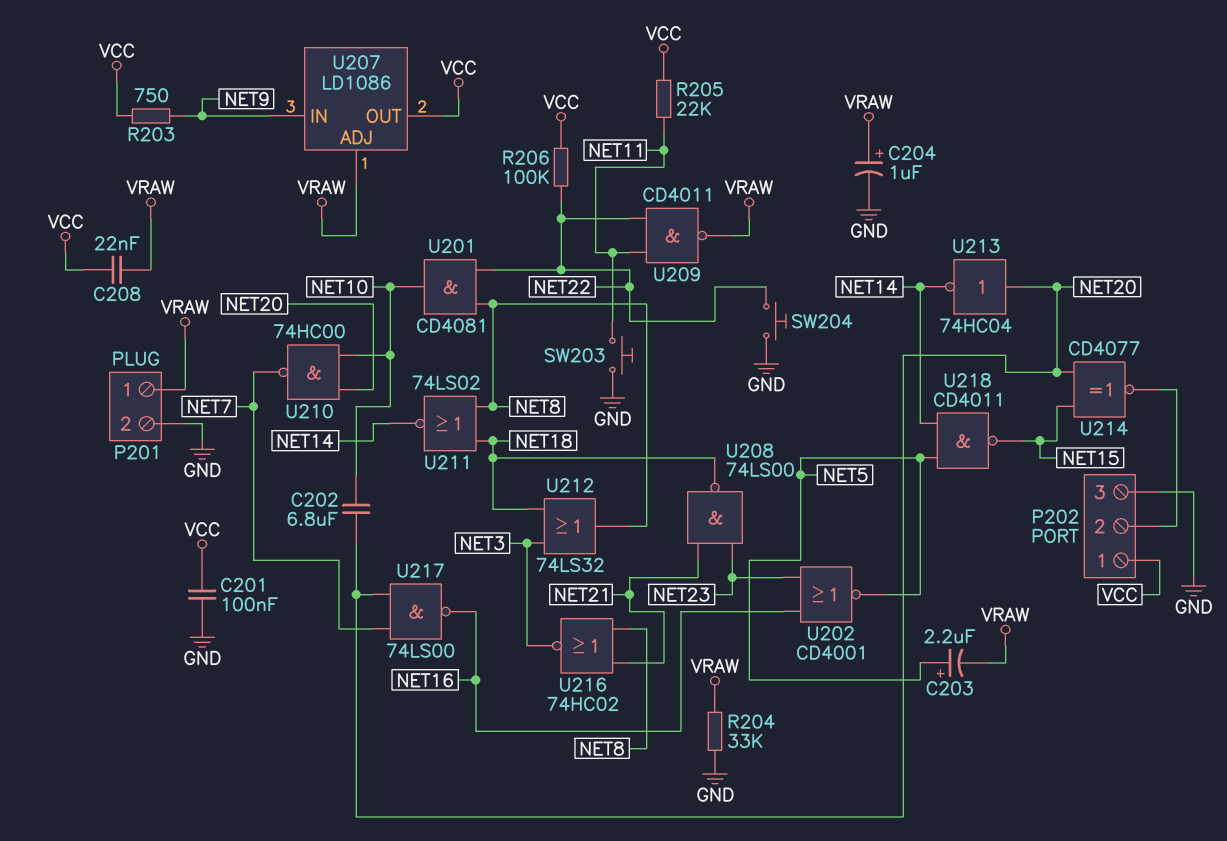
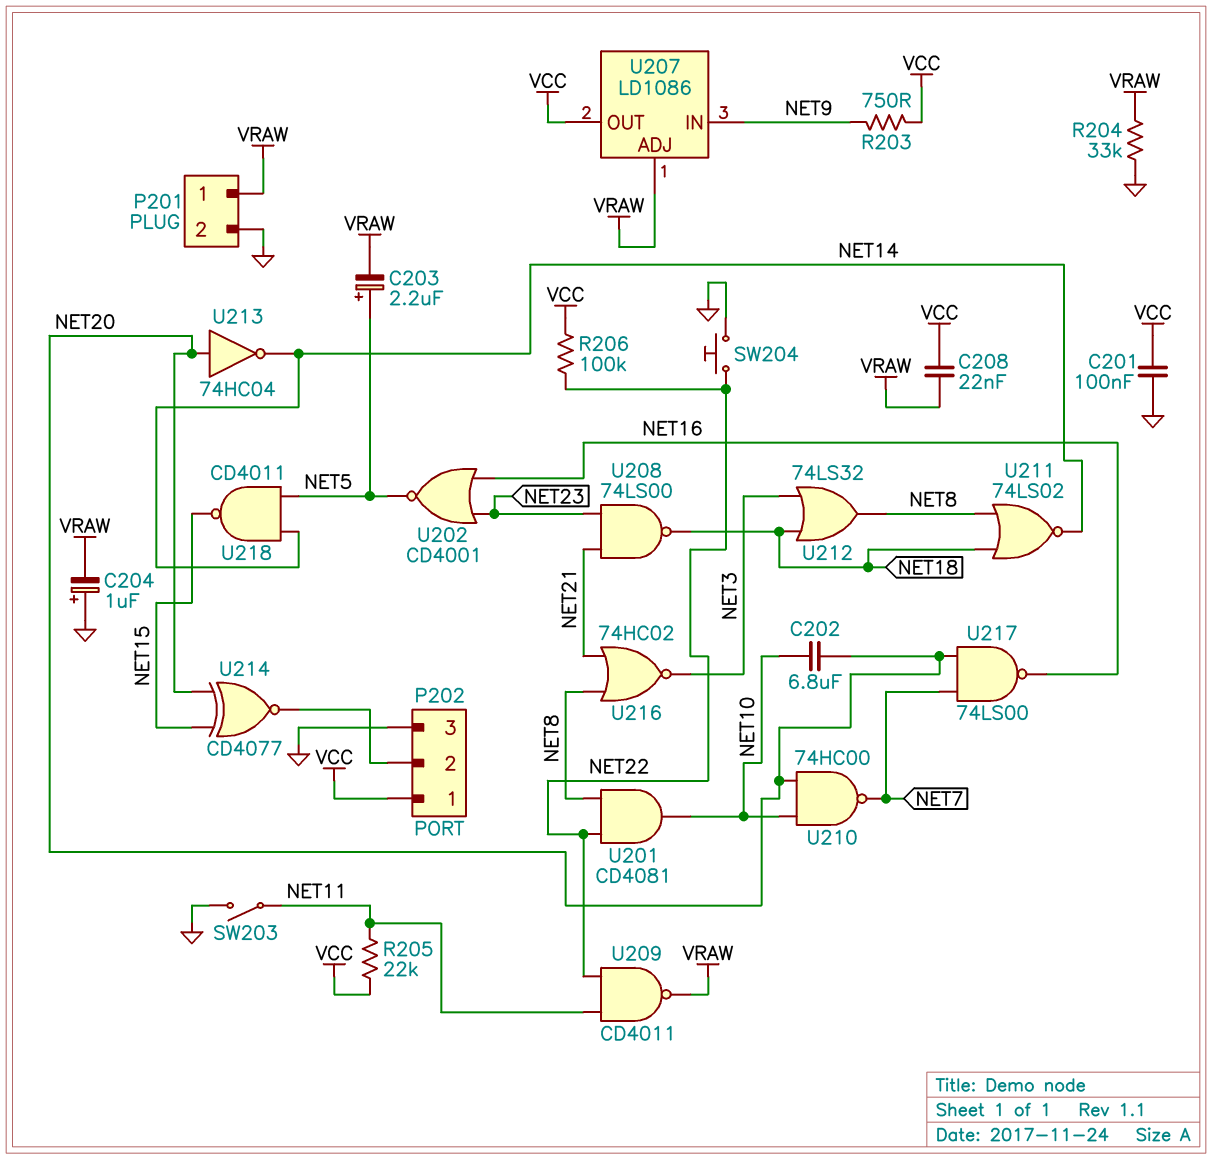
C204: 1uF (plus VRAW, minus GND) -> 1uF (plus GND, minus VRAW)
SW203: button (GND, NET11) -> switch (GND, NET11)

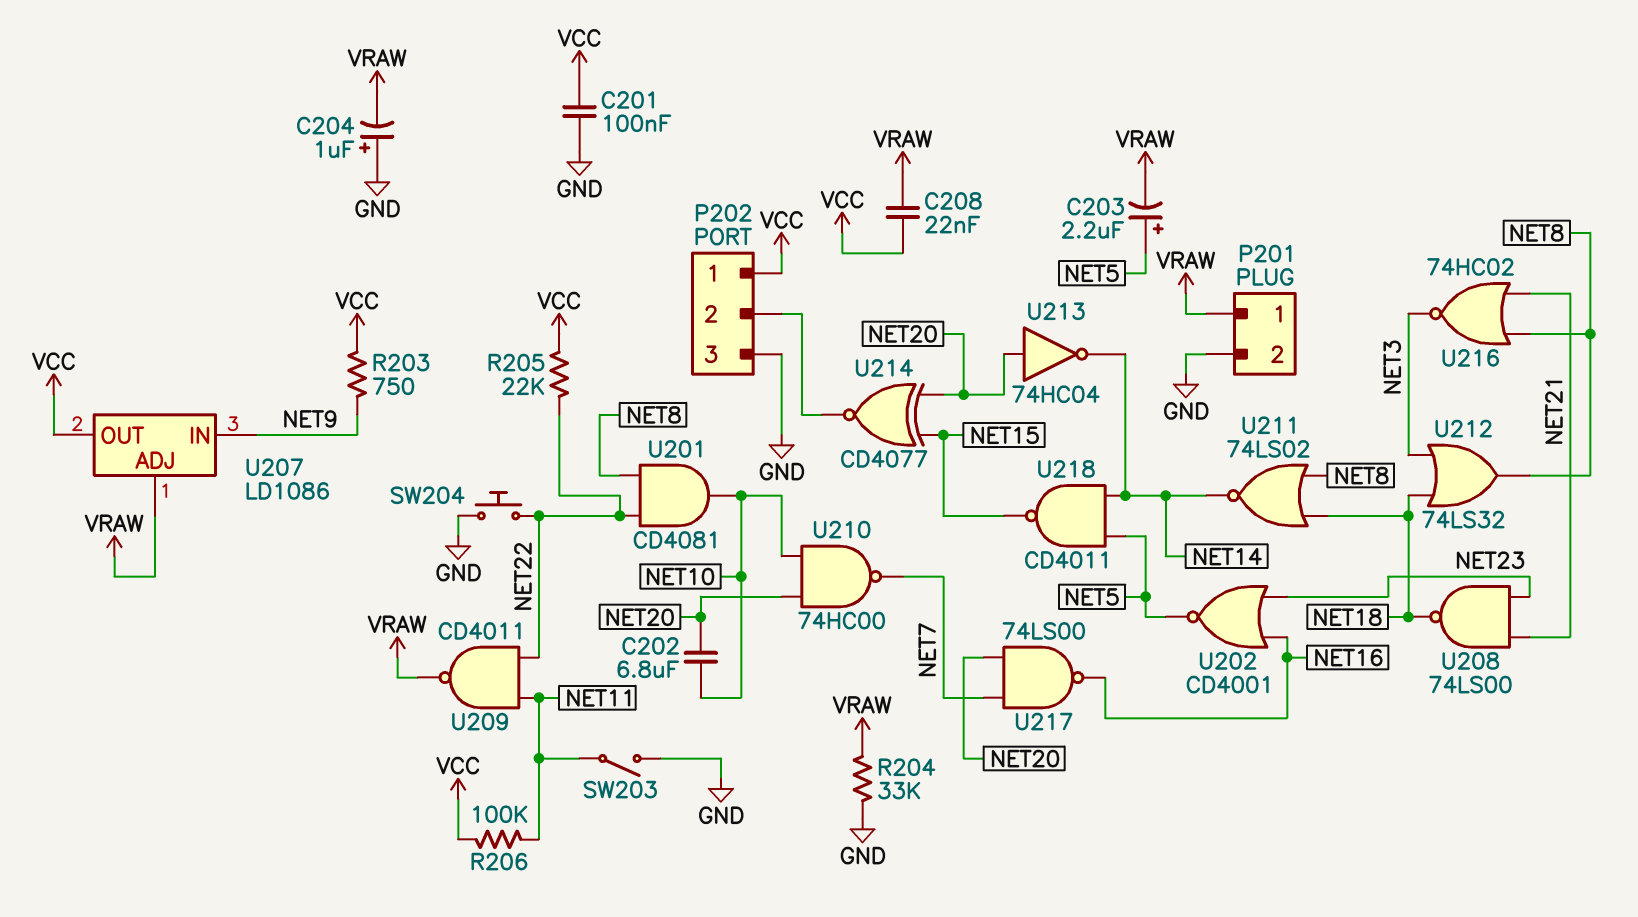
R205: 22k (NET11, VCC) -> 22k (NET22, VCC)
R206: 100k (NET22, VCC) -> 100k (NET11, VCC)

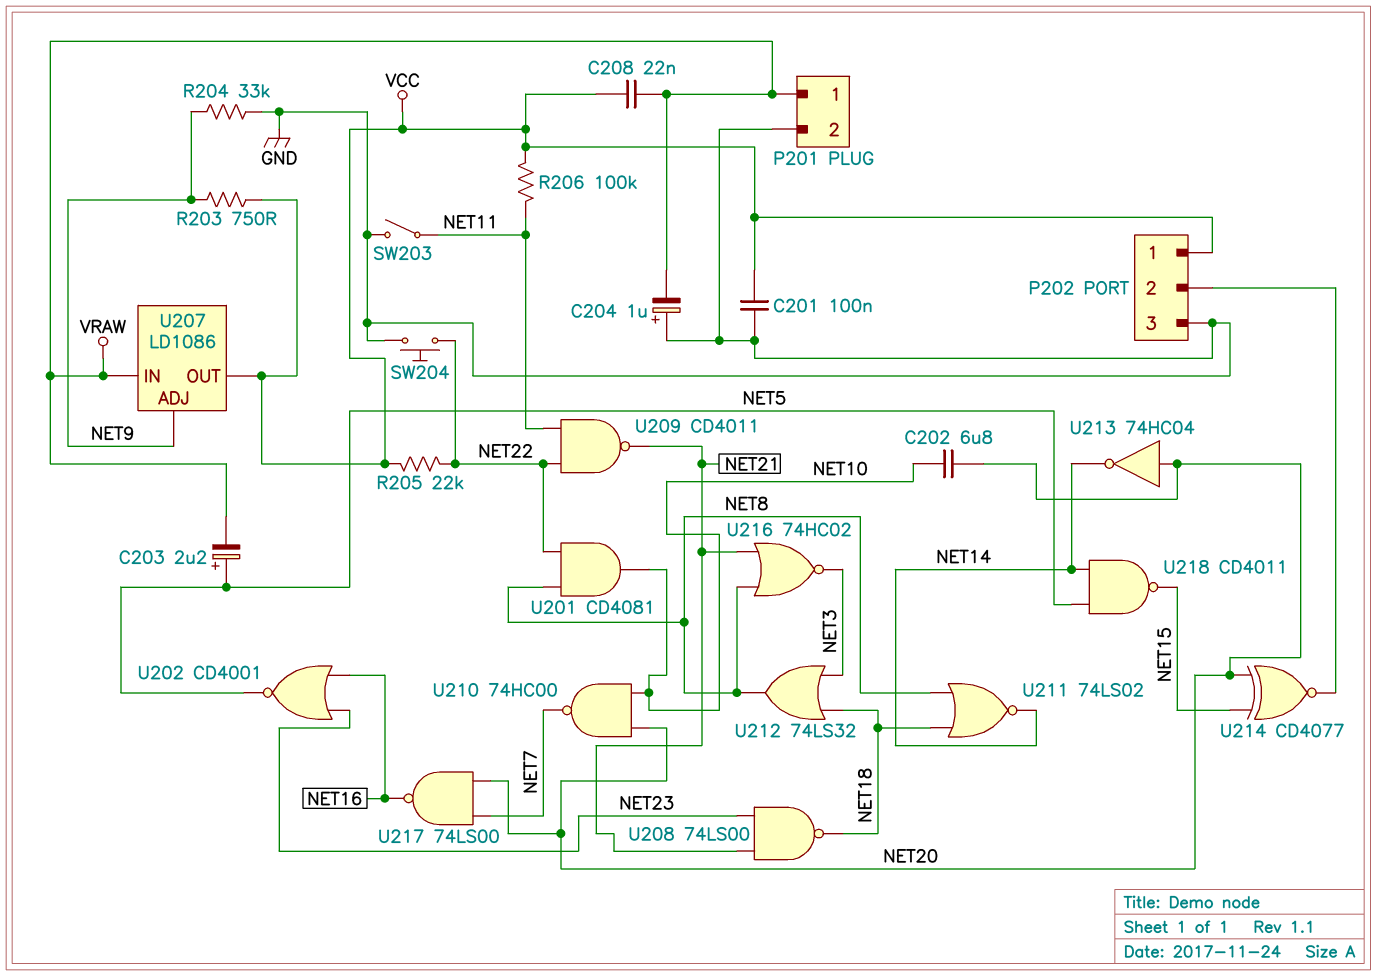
R204: 33k (GND, VRAW) -> 33k (GND, NET9)
U207 pin ADJ: VRAW -> NET9
U207 pin IN: NET9 -> VRAW
U209: NAND CD4011 (in NET11, in NET22, out VRAW) -> NAND CD4011 (in NET11, in NET22, out NET21)

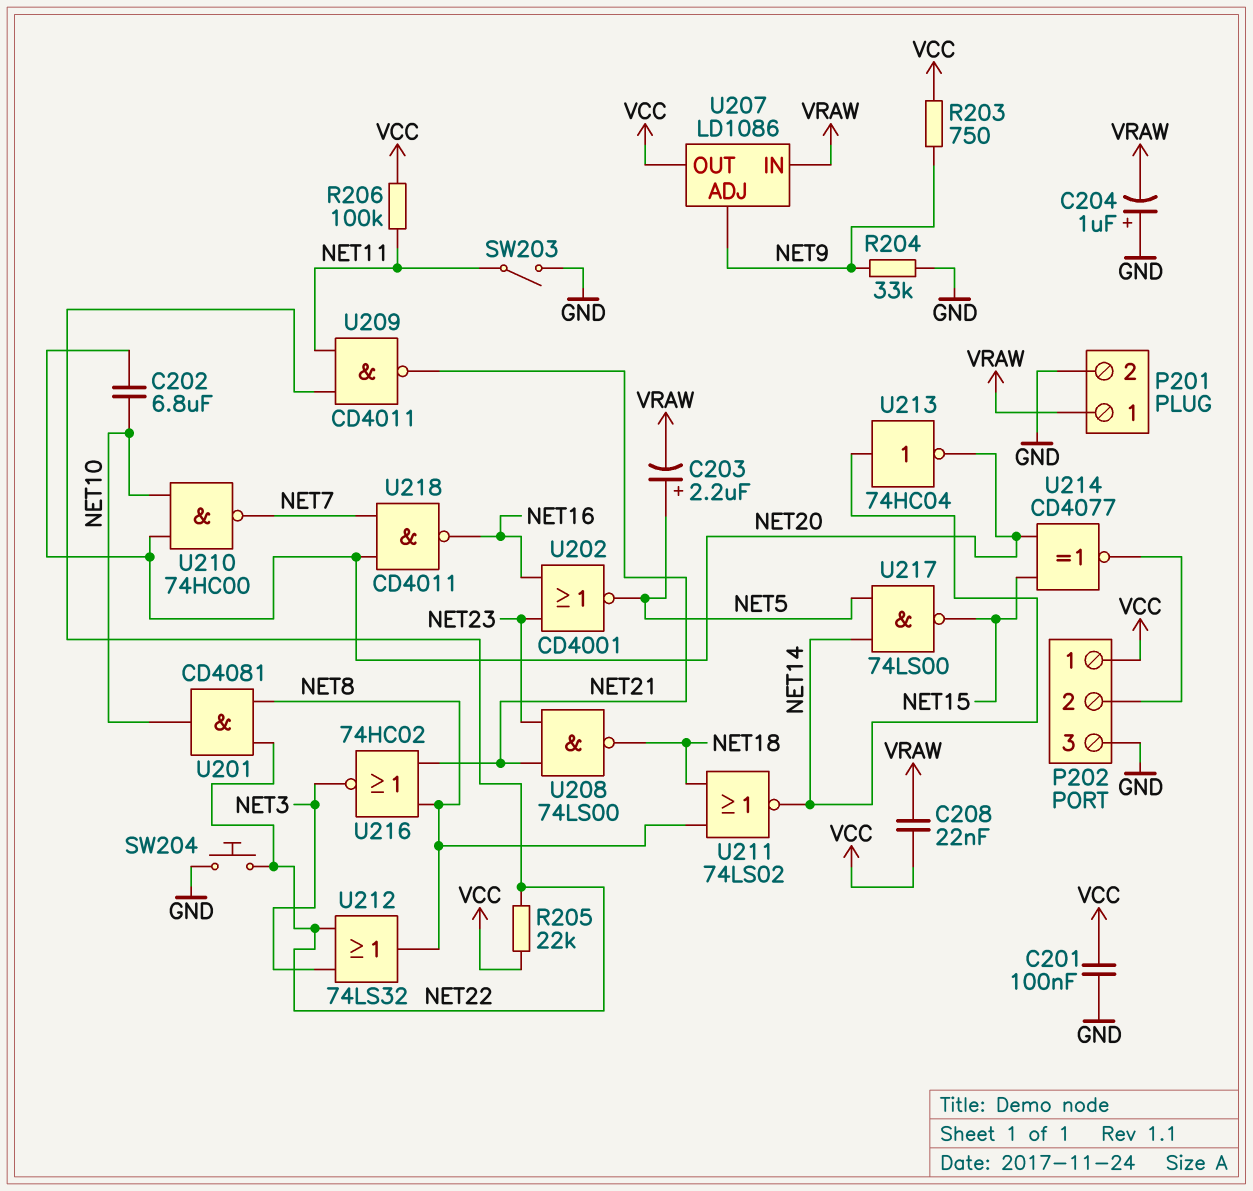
U212: OR 74LS32 (in NET3, in NET18, out NET8) -> OR 74LS32 (in NET3, in NET22, out NET8)
U213: NOT 74HC04 (in NET20, out NET14) -> NOT 74HC04 (in NET14, out NET20)
U217: NAND 74LS00 (in NET7, in NET20, out NET16) -> NAND 74LS00 (in NET5, in NET14, out NET15)
U218: NAND CD4011 (in NET5, in NET14, out NET15) -> NAND CD4011 (in NET7, in NET20, out NET16)

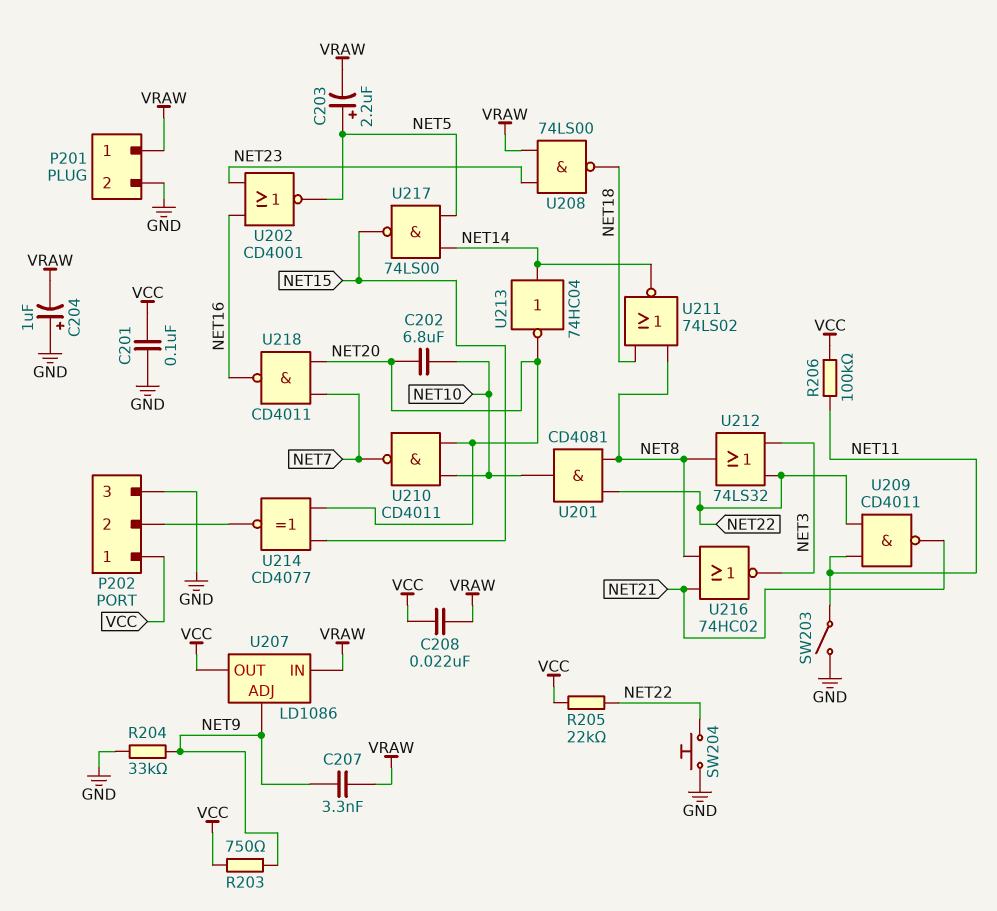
C207: none -> 3.3nF (NET9, VRAW)
U208: NAND 74LS00 (in NET21, in NET23, out NET18) -> NAND 74LS00 (in NET23, in VRAW, out NET18)
U210: NAND 74HC00 (in NET10, in NET20, out NET7) -> NAND CD4011 (in NET10, in NET20, out NET7)

